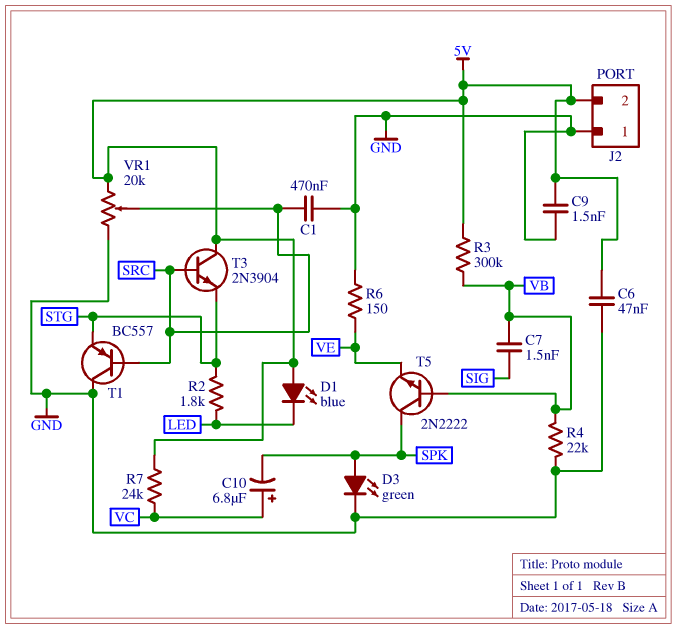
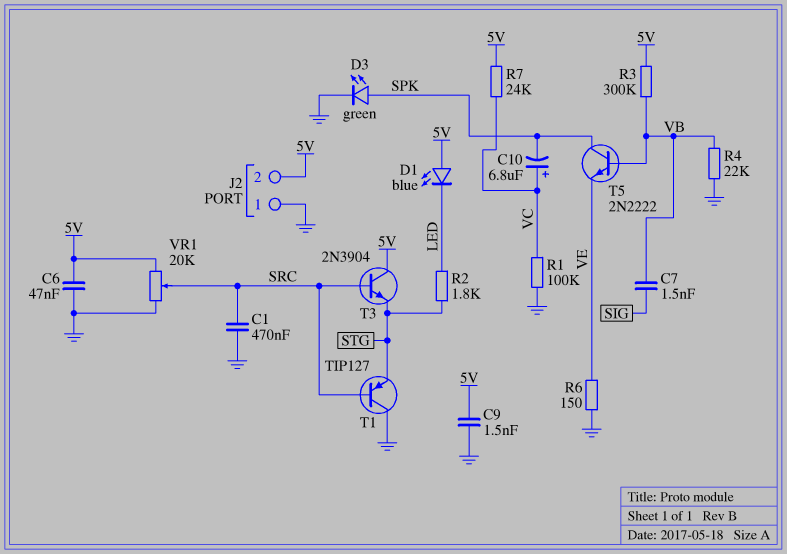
R1: none -> 100k (GND, VC)
T1: PNP BC557 (B SRC, C GND, E STG) -> PNP TIP127 (B SRC, C GND, E STG)

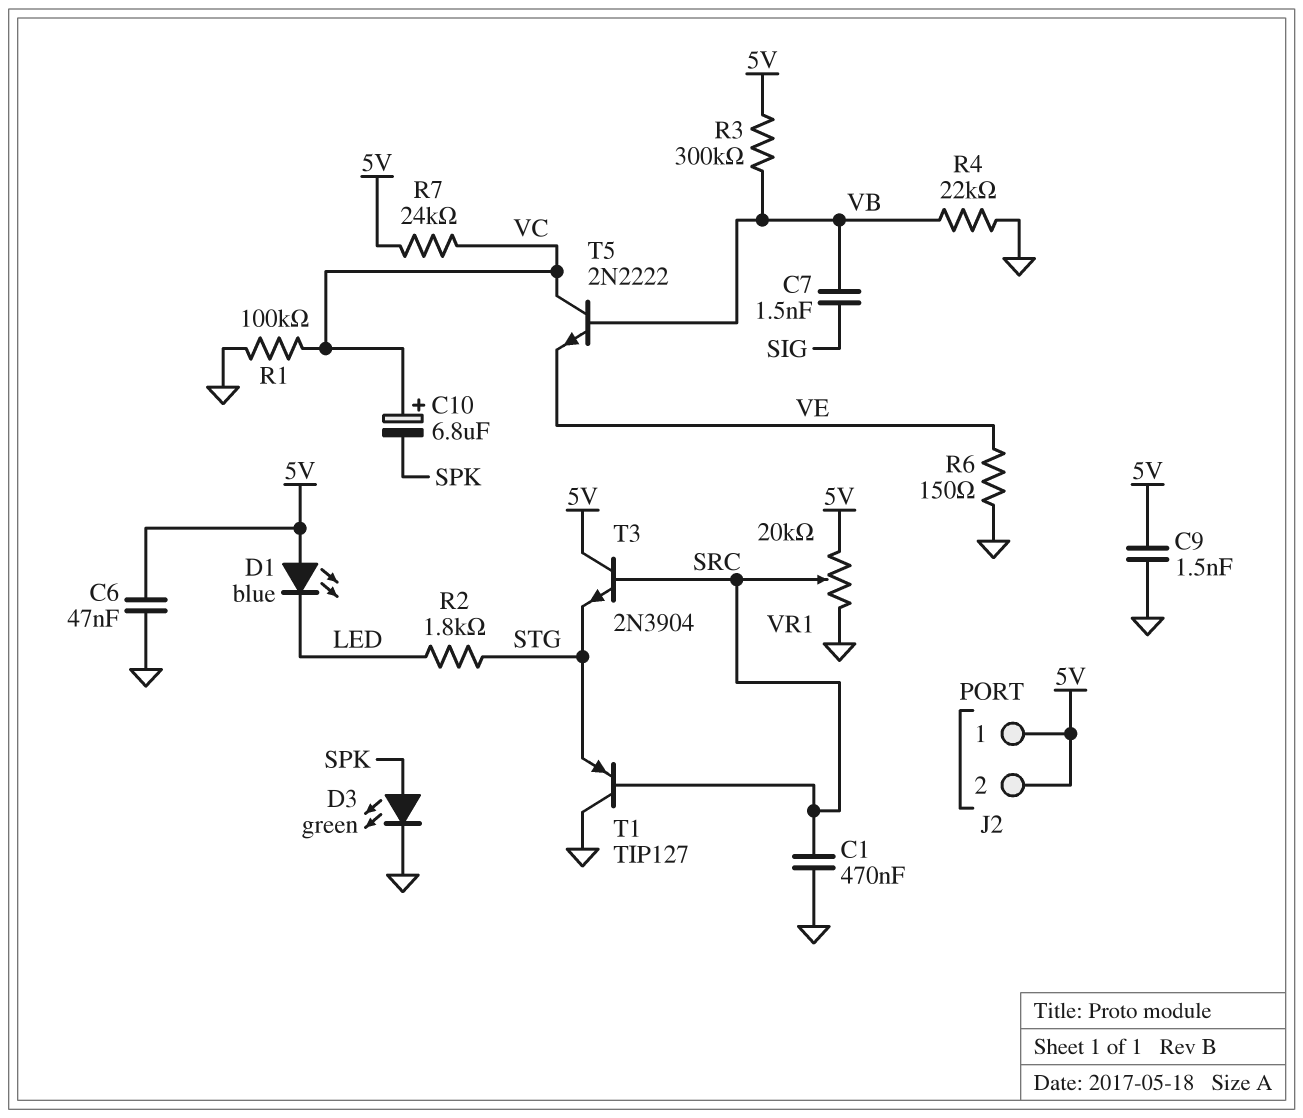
J2 pin 1: GND -> 5V
T5: NPN 2N2222 (B VB, C SPK, E VE) -> NPN 2N2222 (B VB, C VC, E VE)

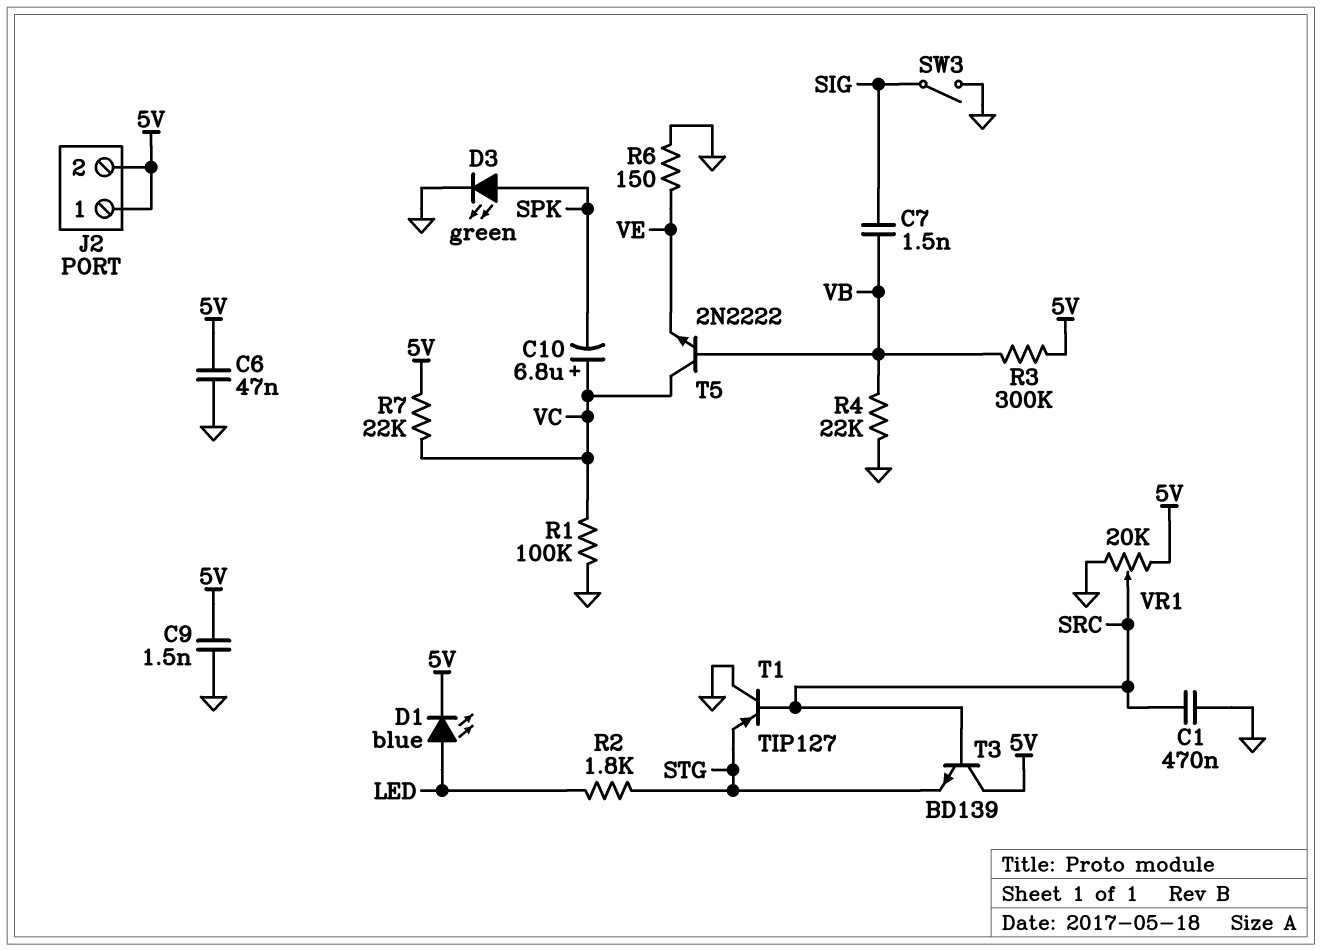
D1: LED blue (A 5V, K LED) -> LED blue (A LED, K 5V)
R7: 24k (5V, VC) -> 22k (5V, VC)
SW3: none -> switch (GND, SIG)
T3: NPN 2N3904 (B SRC, C 5V, E STG) -> NPN BD139 (B SRC, C 5V, E STG)

